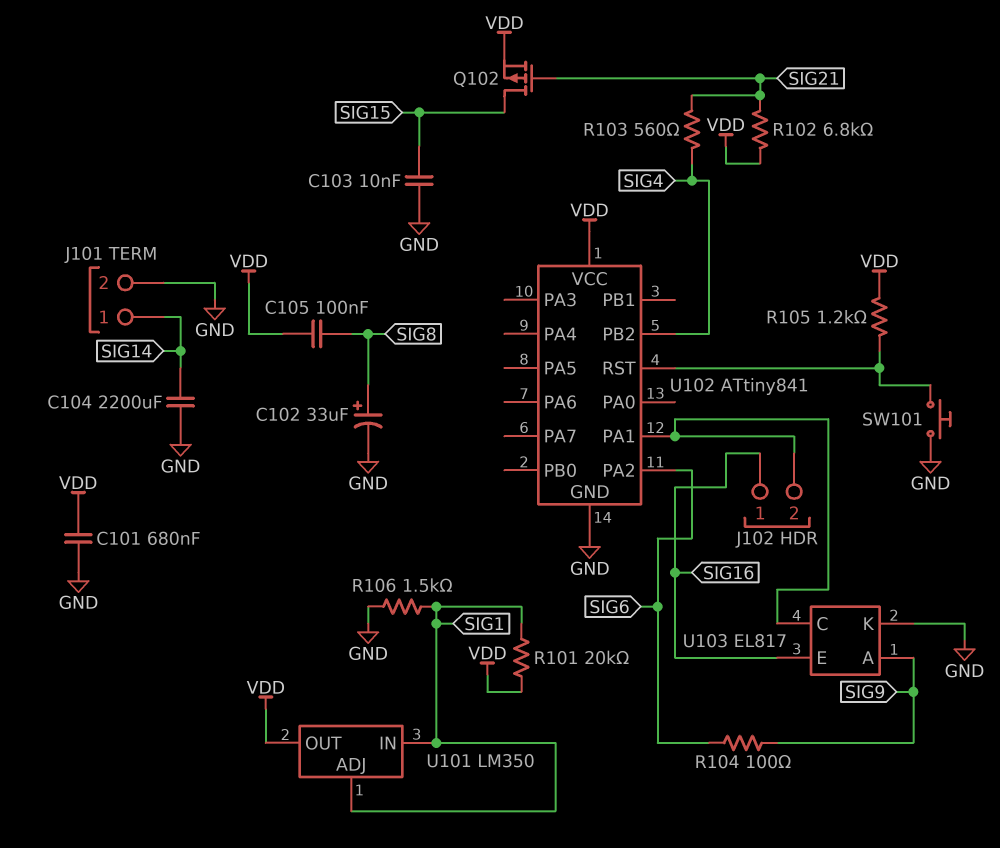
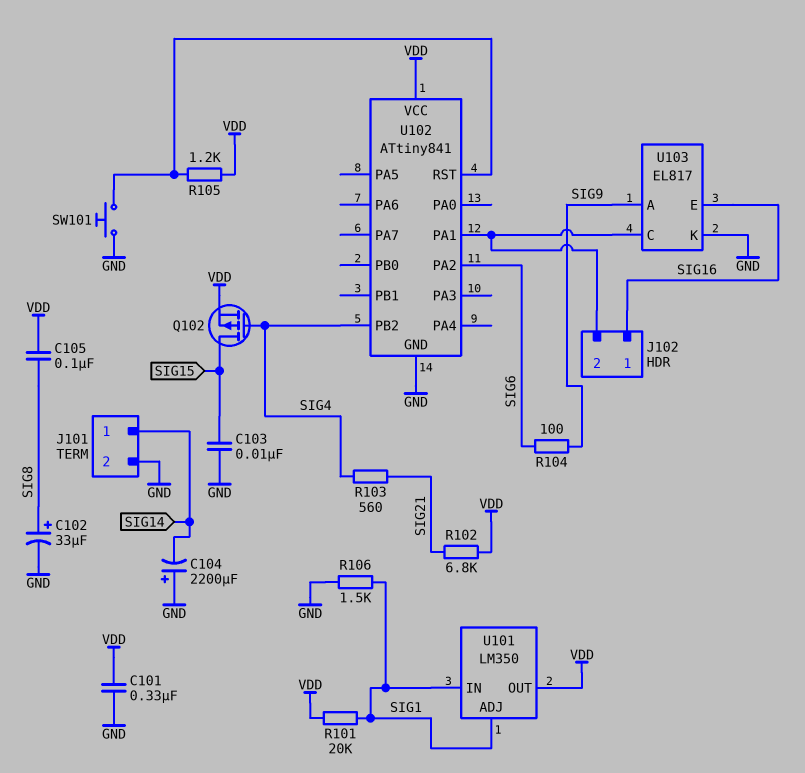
C101: 680nF (GND, VDD) -> 330nF (GND, VDD)
C104: 2200uF (GND, SIG14) -> 2200uF (plus GND, minus SIG14)
Q102: PMOS (G SIG21, D SIG15, S VDD) -> PMOS (G SIG4, D SIG15, S VDD)

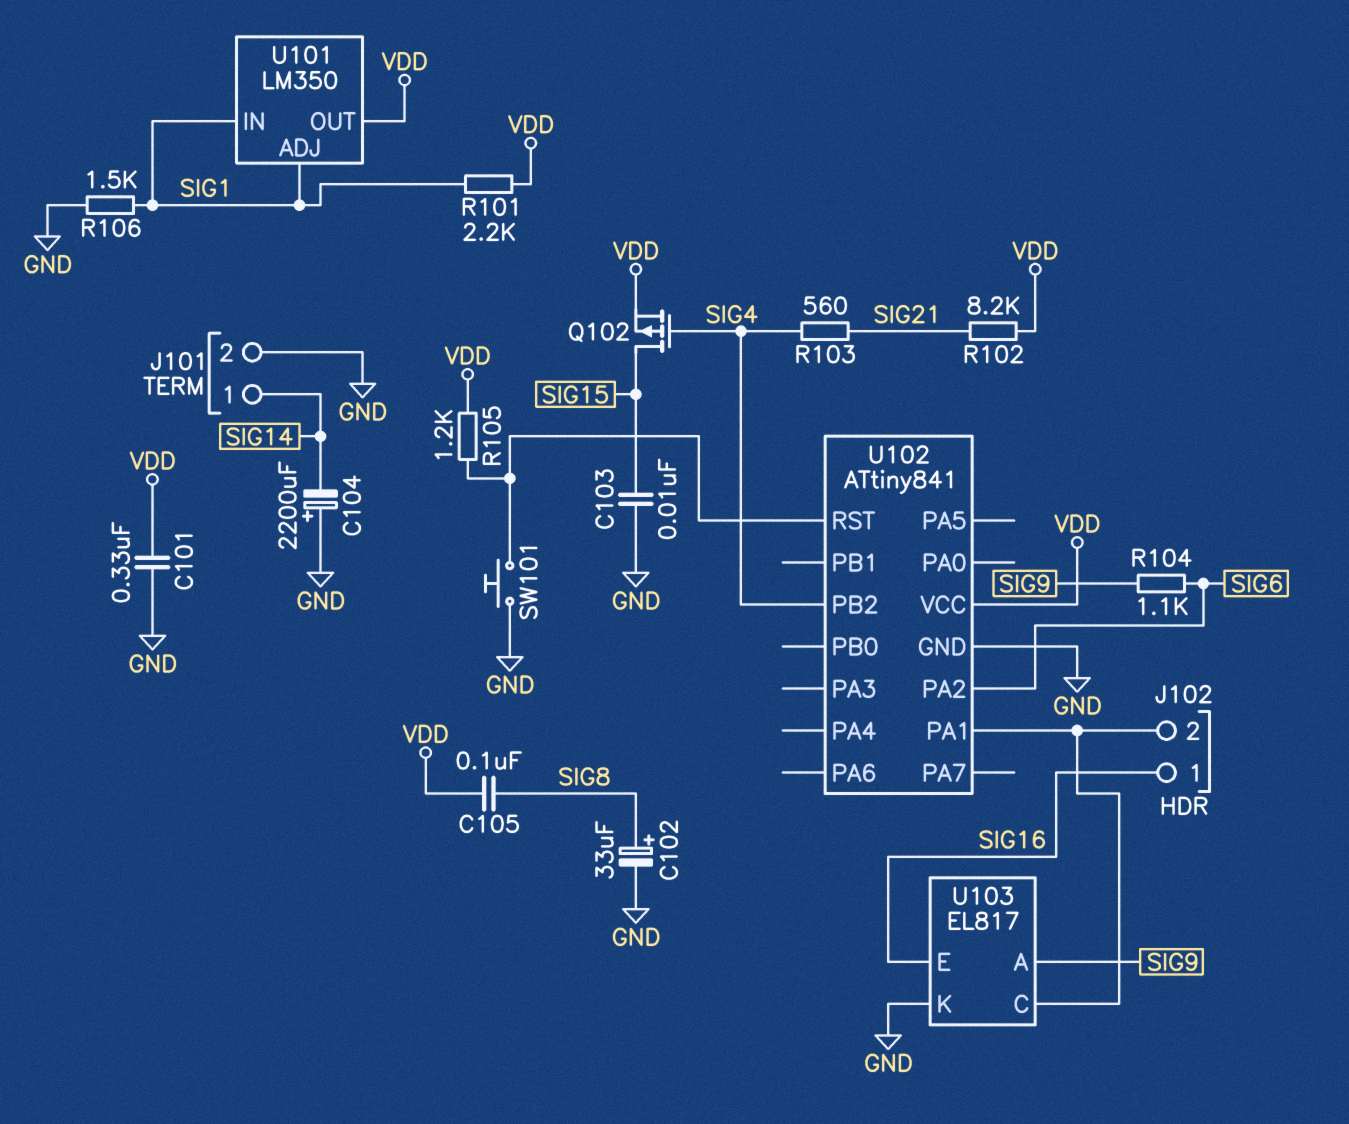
R101: 20k (SIG1, VDD) -> 2.2k (SIG1, VDD)
R102: 6.8k (SIG21, VDD) -> 8.2k (SIG21, VDD)
R104: 100 (SIG6, SIG9) -> 1.1k (SIG6, SIG9)

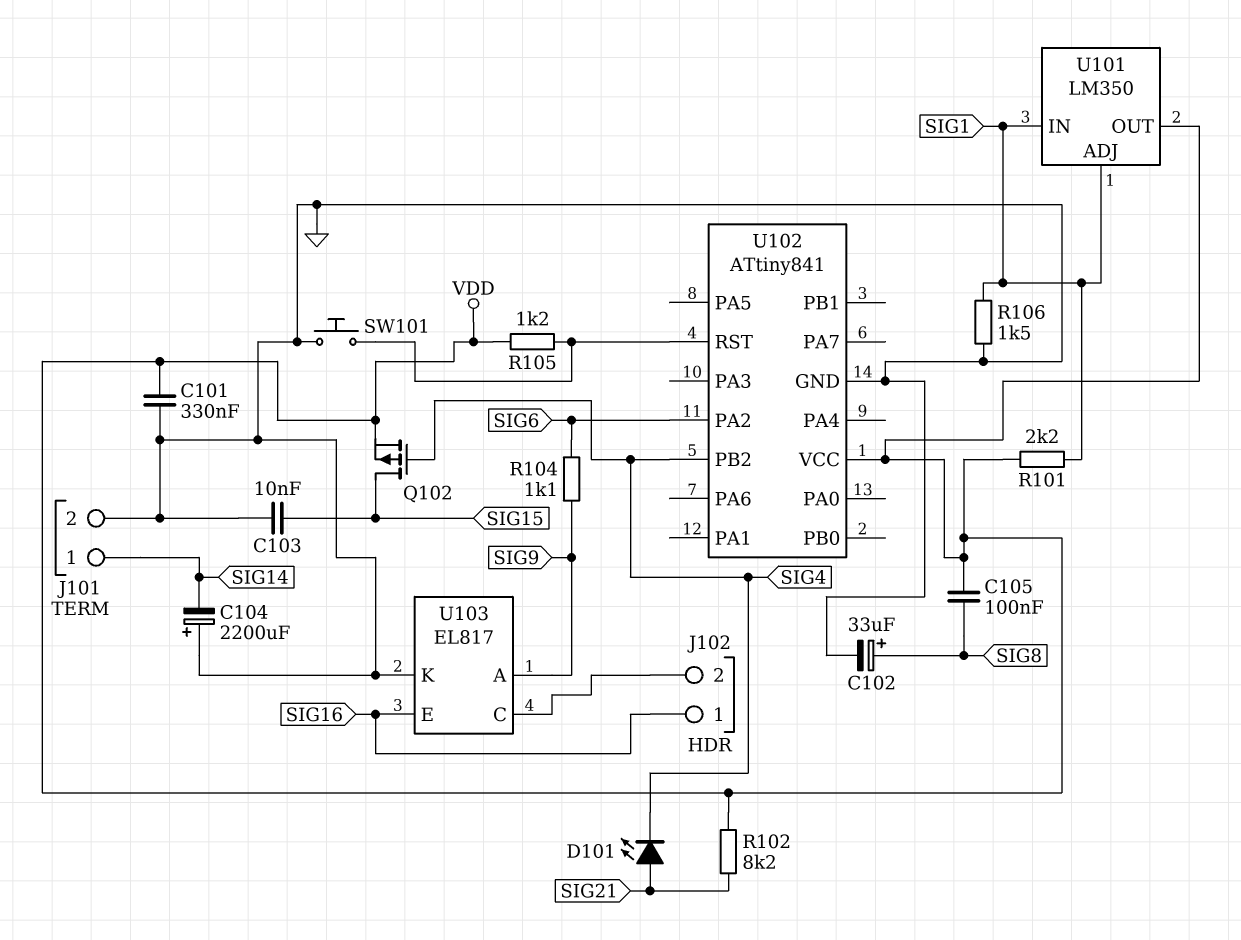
D101: none -> LED (A SIG21, K SIG4)
R103: 560 (SIG4, SIG21) -> none
U102 pin PA1: J102/2 -> none

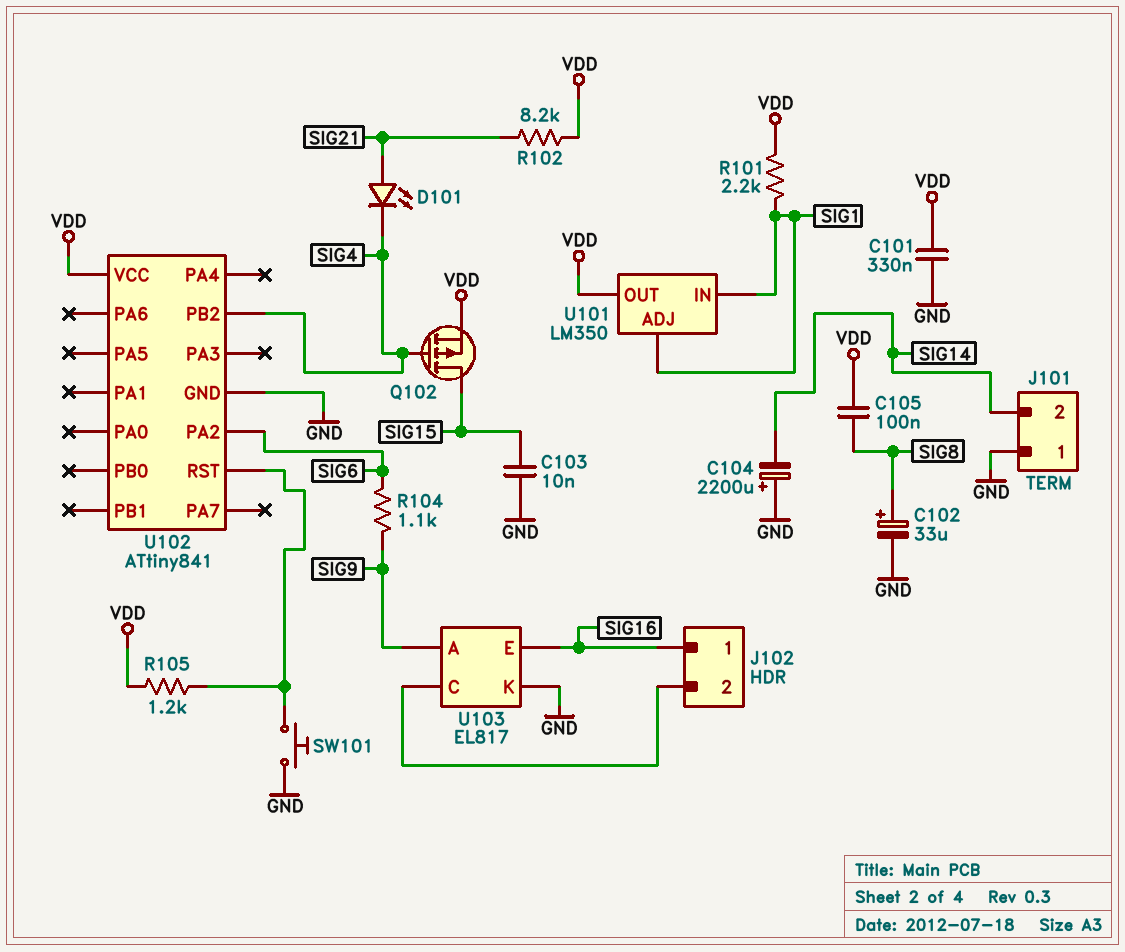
J101 pin 1: SIG14 -> GND
J101 pin 2: GND -> SIG14
R106: 1.5k (GND, SIG1) -> none

